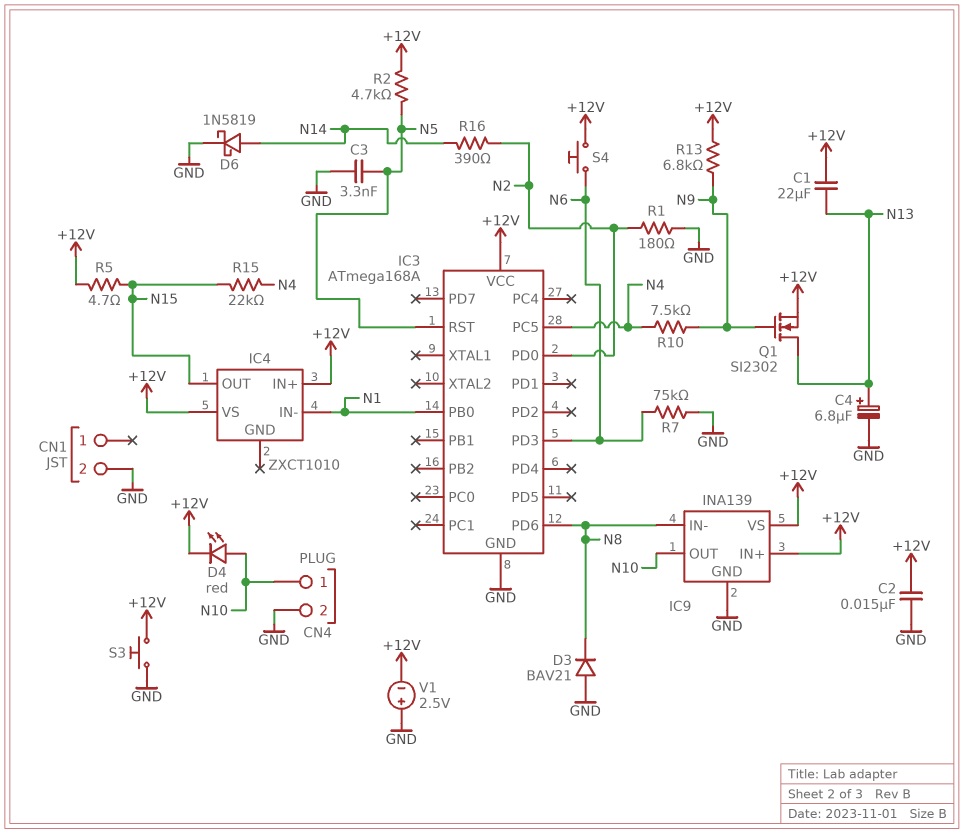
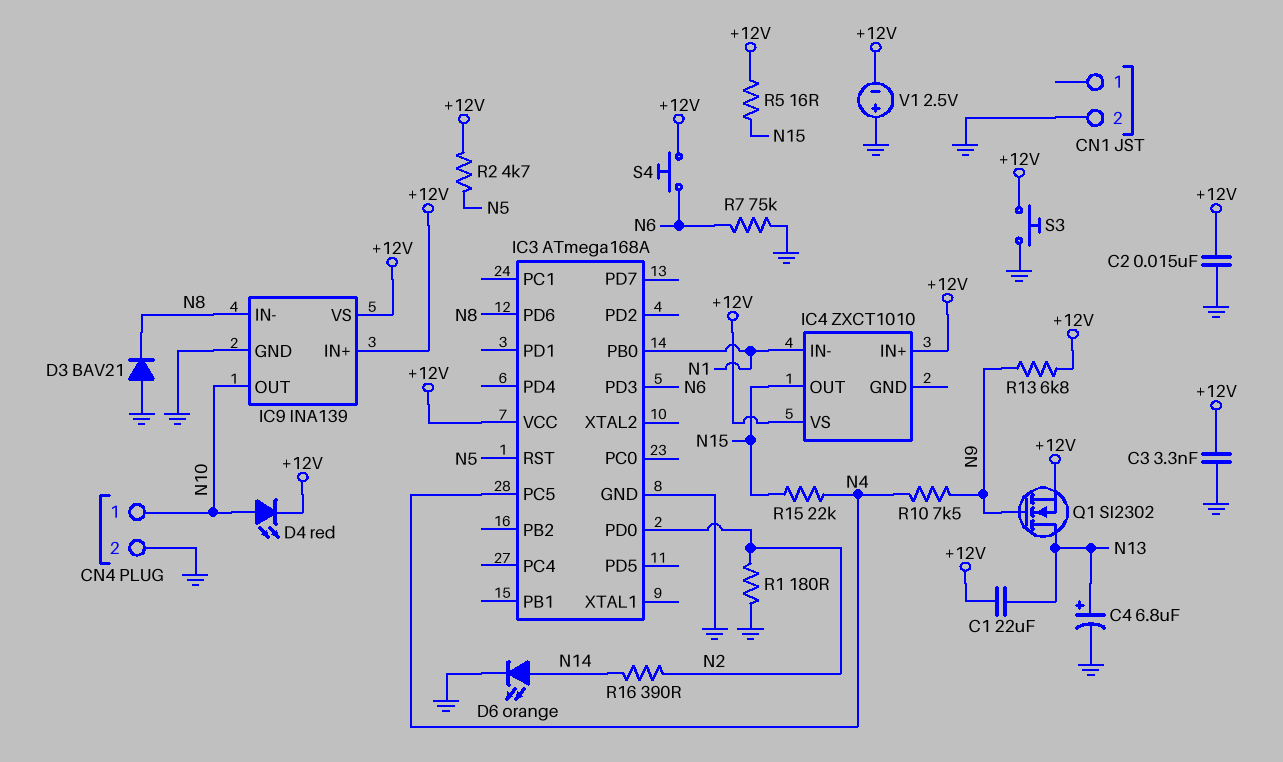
C3: 3.3nF (GND, N5) -> 3.3nF (+12V, GND)
D6: schottky 1N5819 (A N14, K GND) -> LED orange (A N14, K GND)
R5: 4.7 (+12V, N15) -> 16 (+12V, N15)

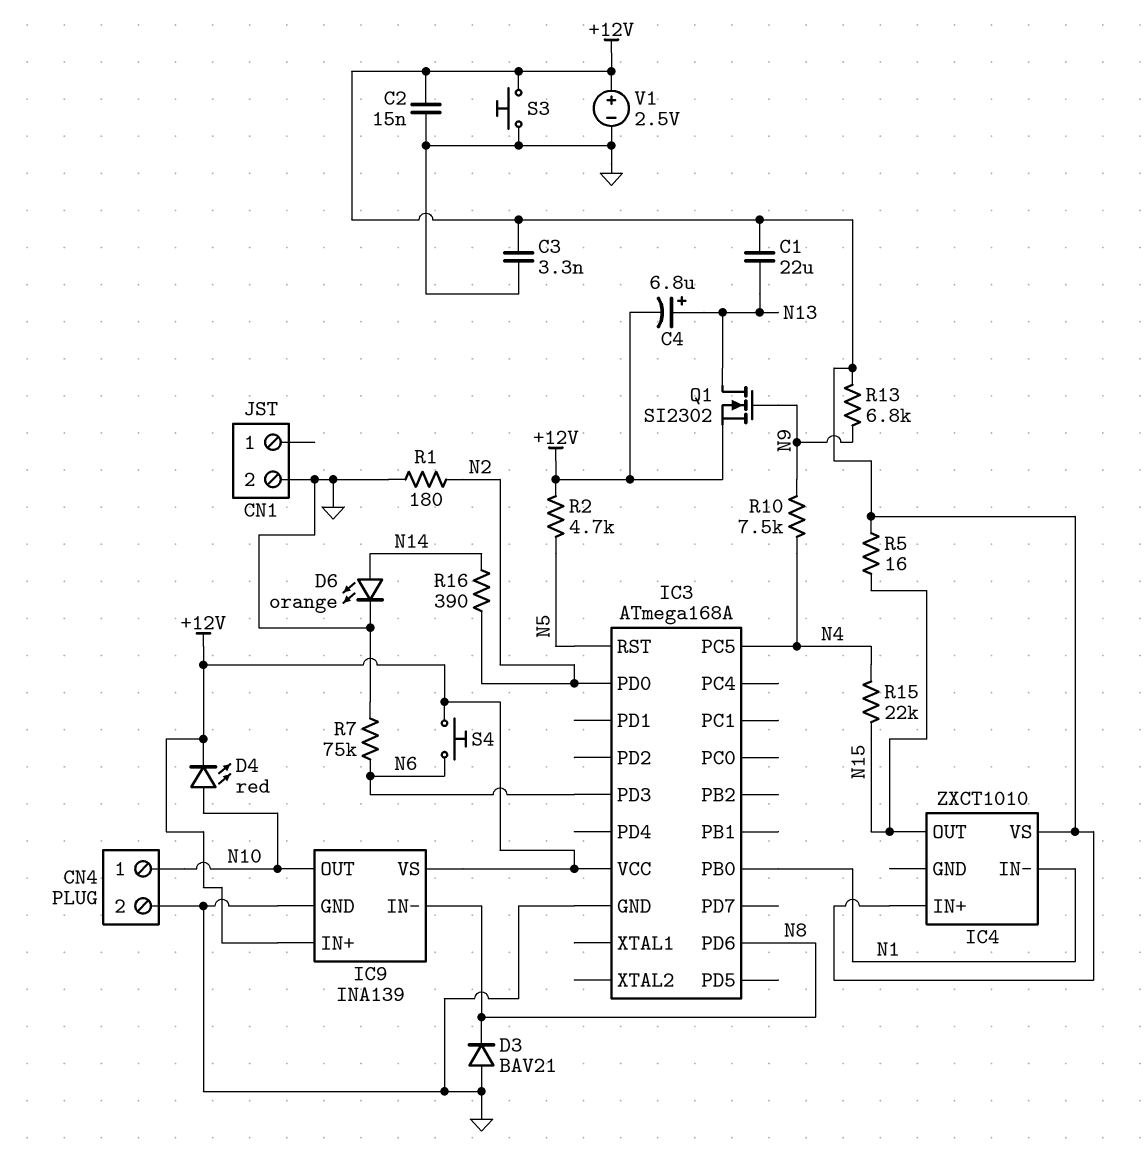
C4: 6.8uF (plus N13, minus GND) -> 6.8uF (plus N13, minus +12V)
V1: 2.5V (plus GND, minus +12V) -> 2.5V (plus +12V, minus GND)

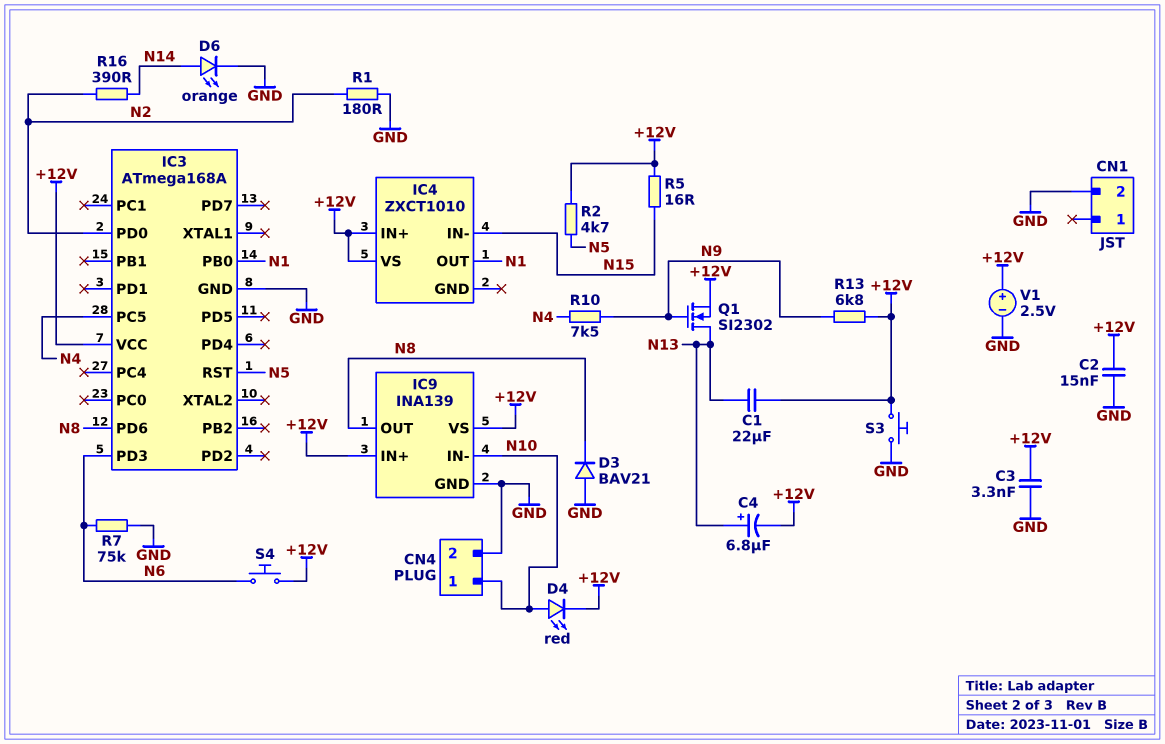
IC4 pin IN-: N1 -> N15
IC4 pin OUT: N15 -> N1
IC9 pin IN-: N8 -> N10
IC9 pin OUT: N10 -> N8
R15: 22k (N4, N15) -> none

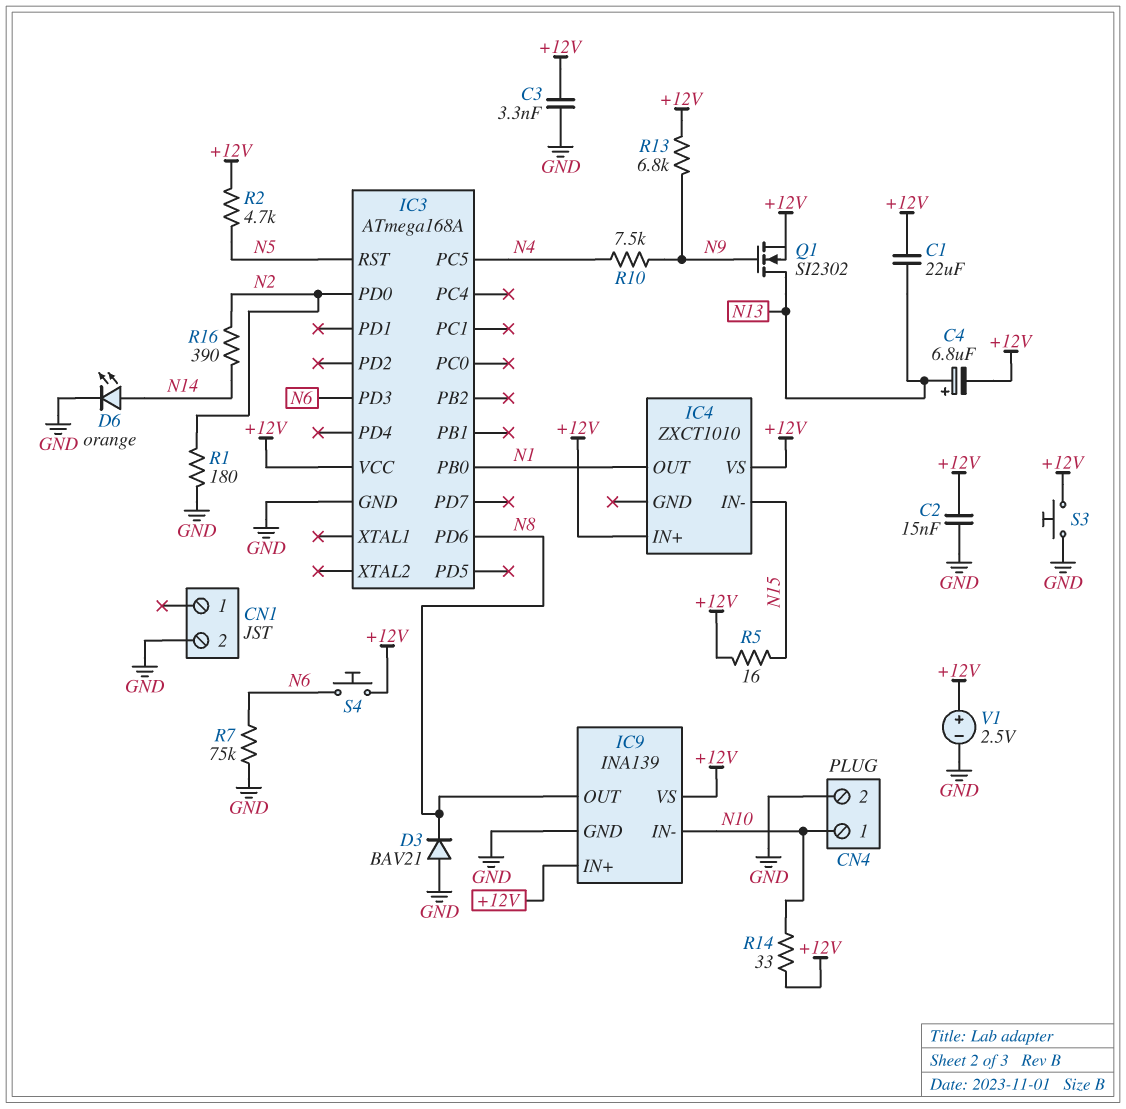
D4: LED red (A N10, K +12V) -> none
R14: none -> 33 (+12V, N10)

